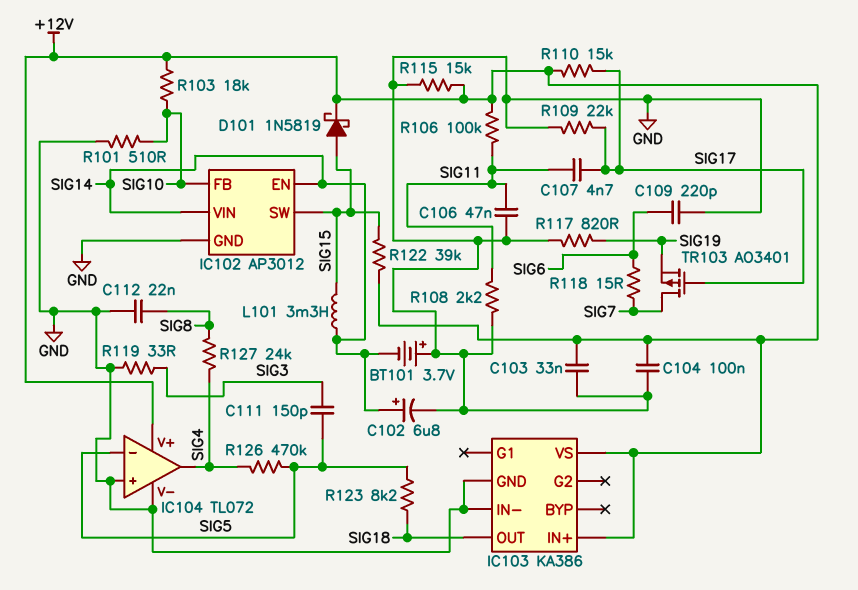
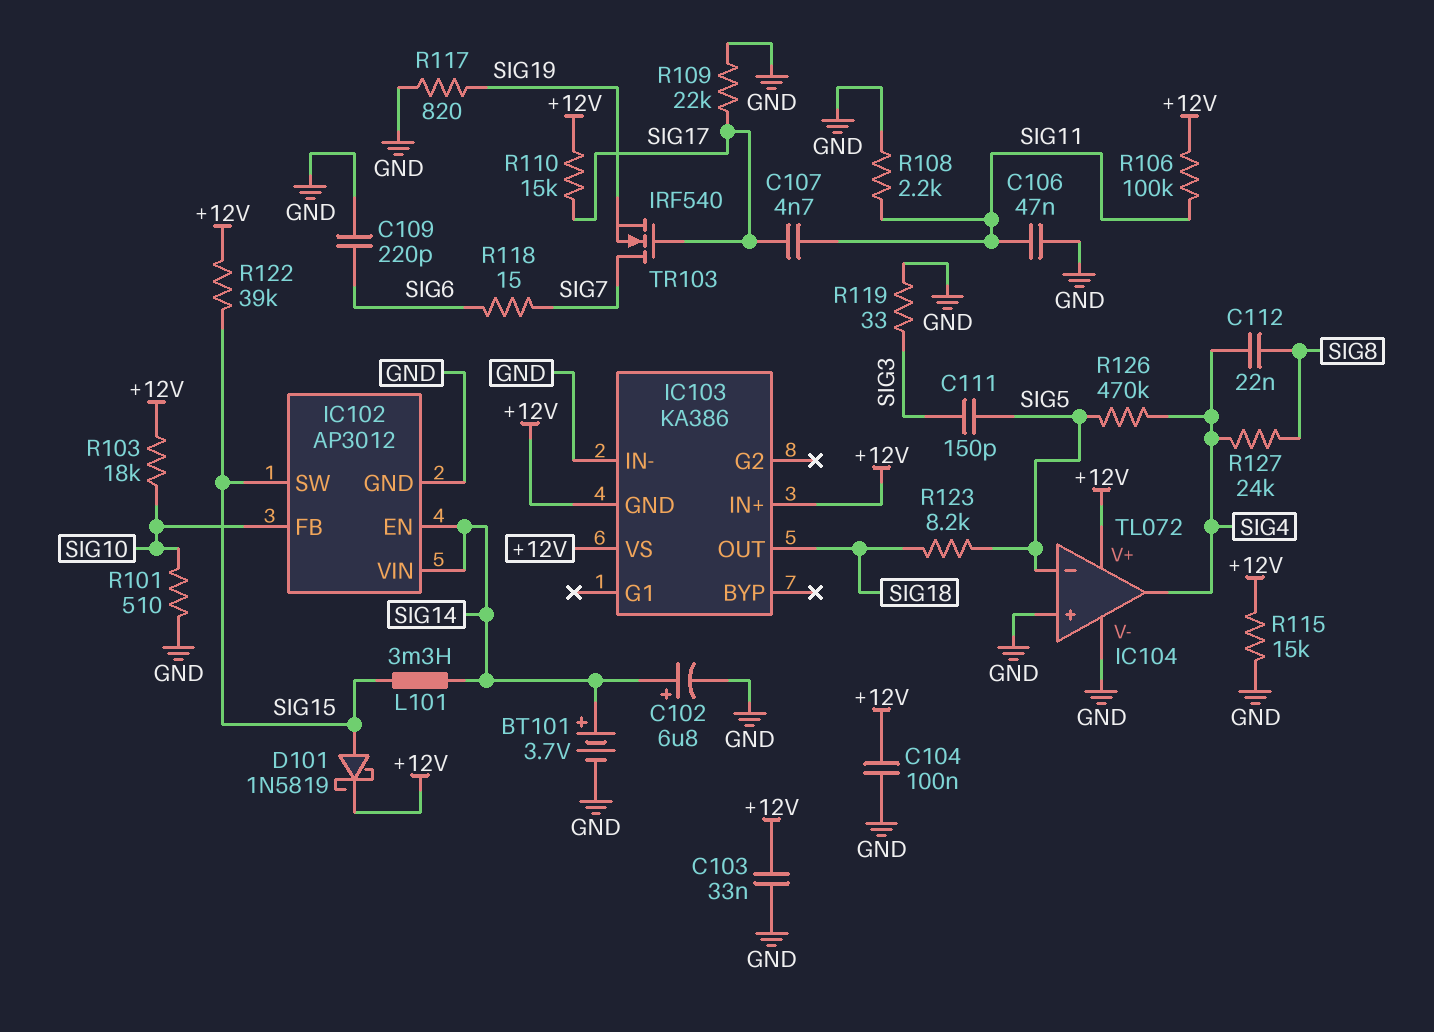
BT101: 3.7V (plus GND, minus SIG14) -> 3.7V (plus SIG14, minus GND)
C112: 22nF (GND, SIG8) -> 22nF (SIG4, SIG8)
IC103 pin GND: GND -> +12V
TR103: PMOS AO3401 (G SIG17, D SIG7, S SIG19) -> NMOS IRF540 (G SIG17, D SIG7, S SIG19)

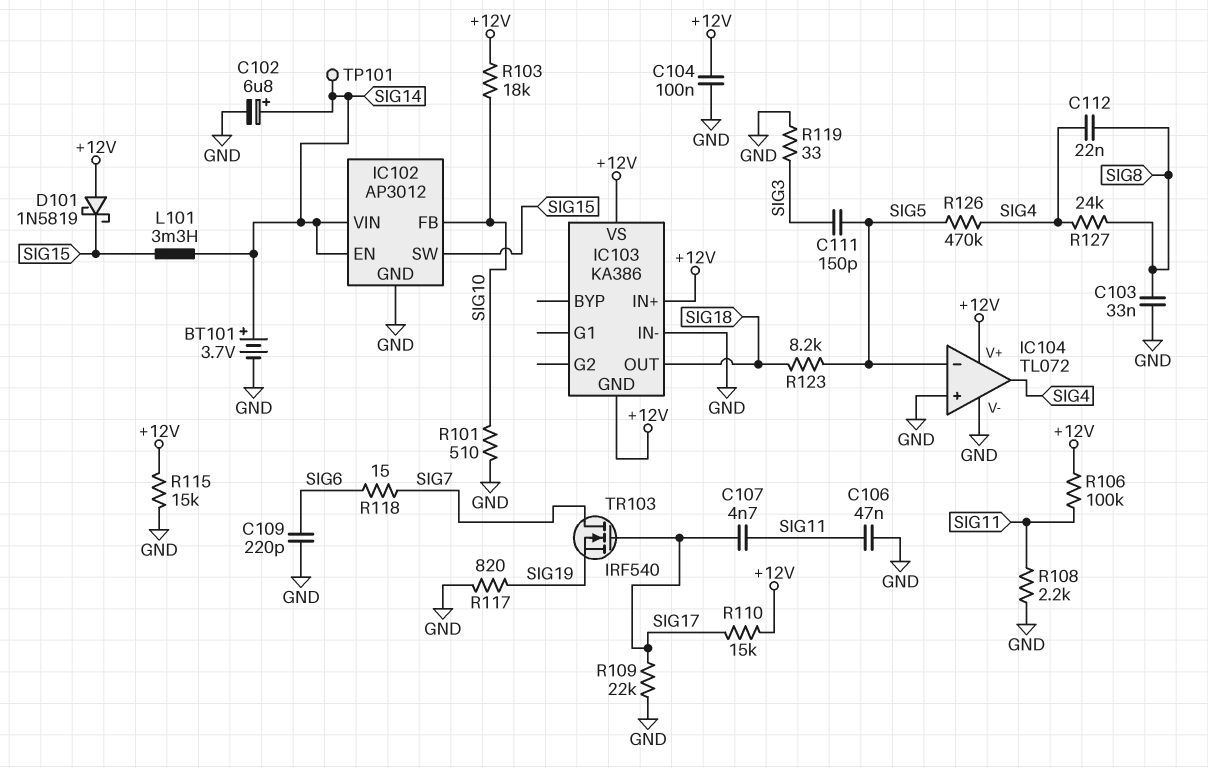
C103: 33nF (+12V, GND) -> 33nF (GND, SIG8)
D101: schottky 1N5819 (A SIG15, K +12V) -> schottky 1N5819 (A +12V, K SIG15)
R122: 39k (+12V, SIG15) -> none
TP101: none -> test point (SIG14)

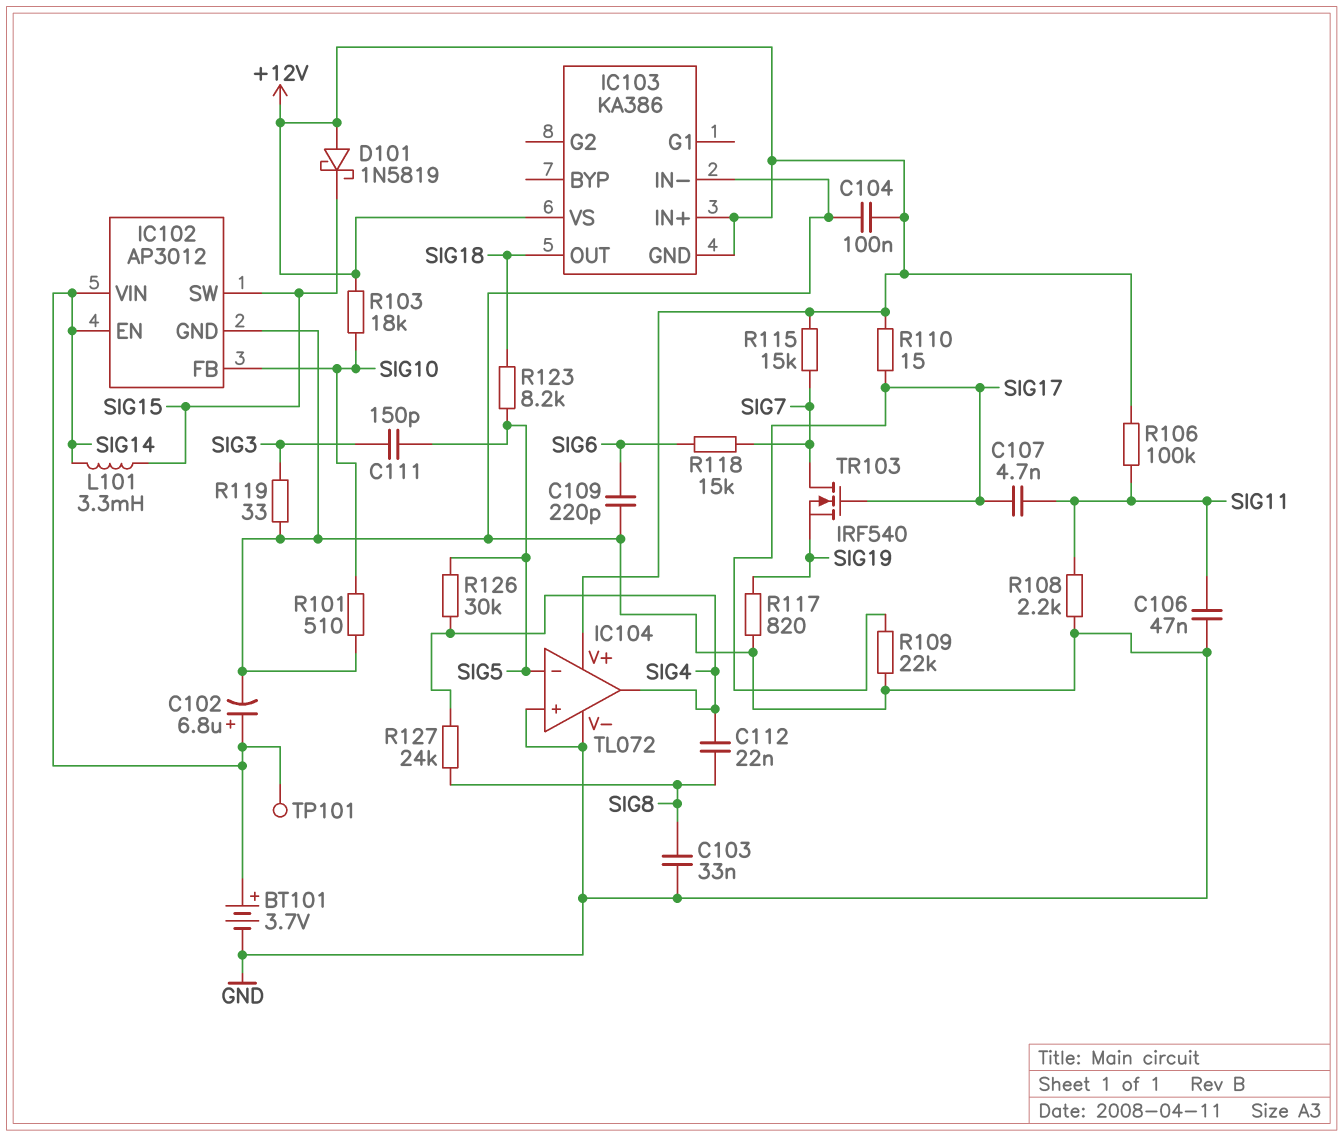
R110: 15k (+12V, SIG17) -> 15 (+12V, SIG17)
R115: 15k (+12V, GND) -> 15k (+12V, SIG7)
R118: 15 (SIG6, SIG7) -> 15k (SIG6, SIG7)
R126: 470k (SIG4, SIG5) -> 30k (SIG4, SIG5)

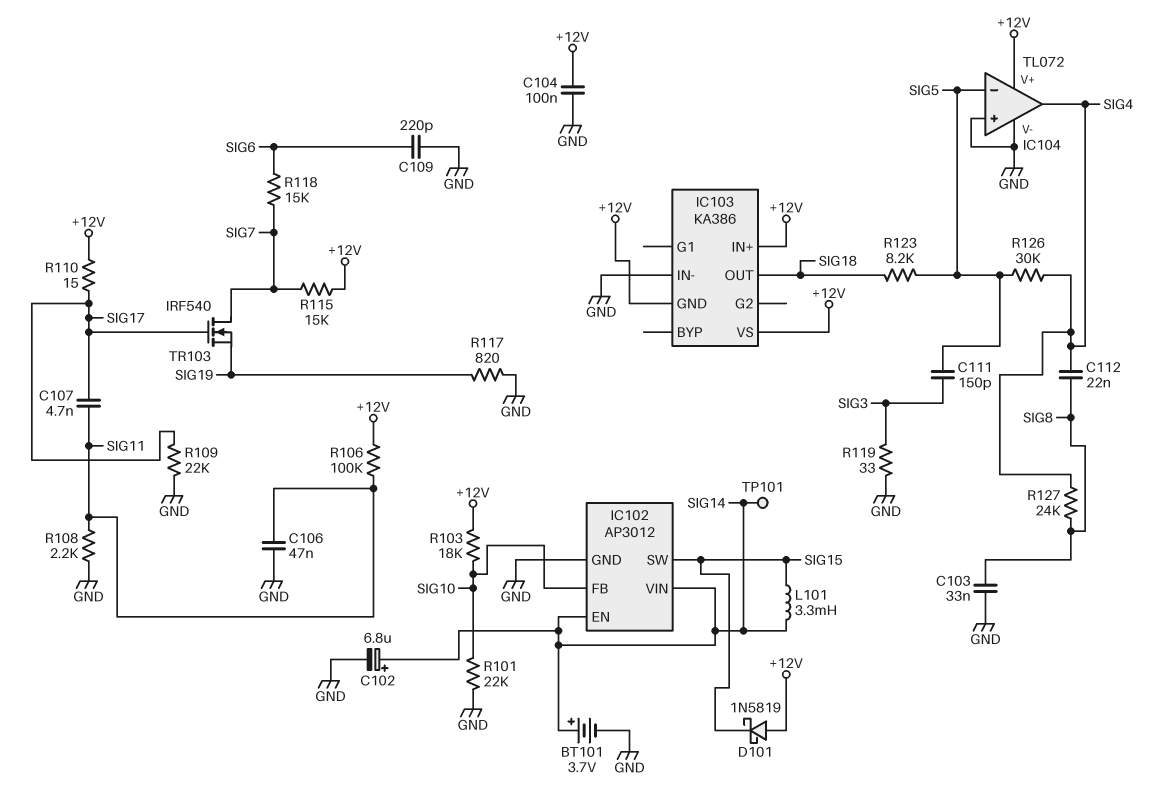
R101: 510 (GND, SIG10) -> 22k (GND, SIG10)

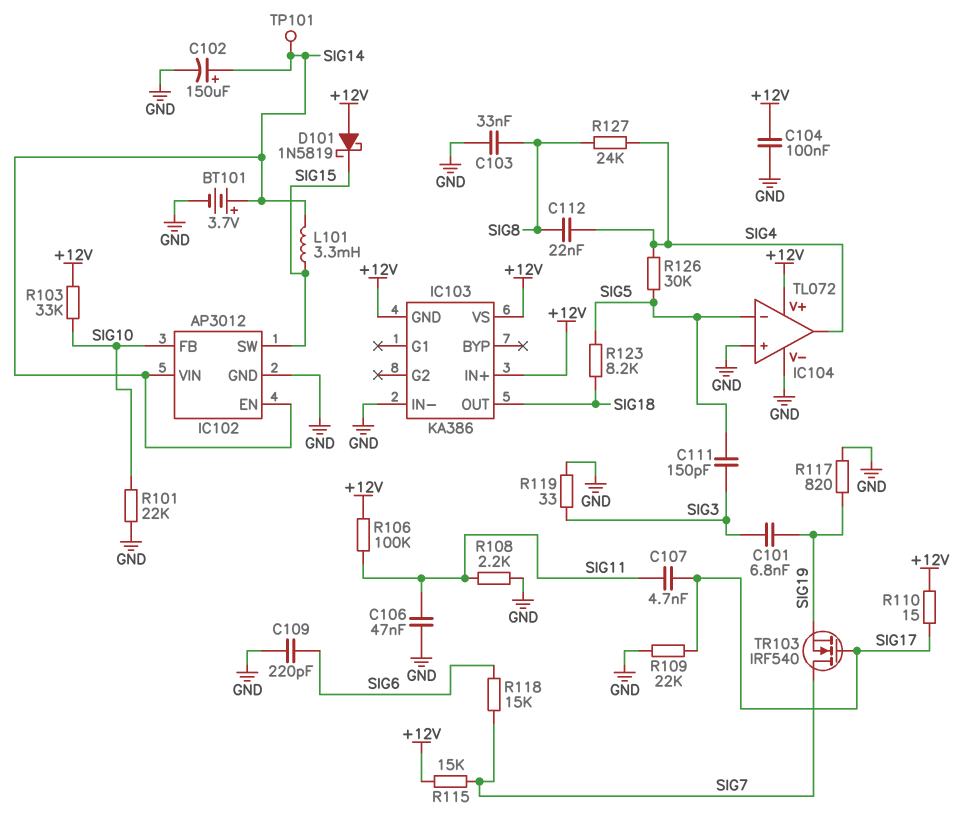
C101: none -> 6.8nF (SIG3, SIG19)
C102: 6.8uF (plus SIG14, minus GND) -> 150uF (plus SIG14, minus GND)
R103: 18k (+12V, SIG10) -> 33k (+12V, SIG10)

